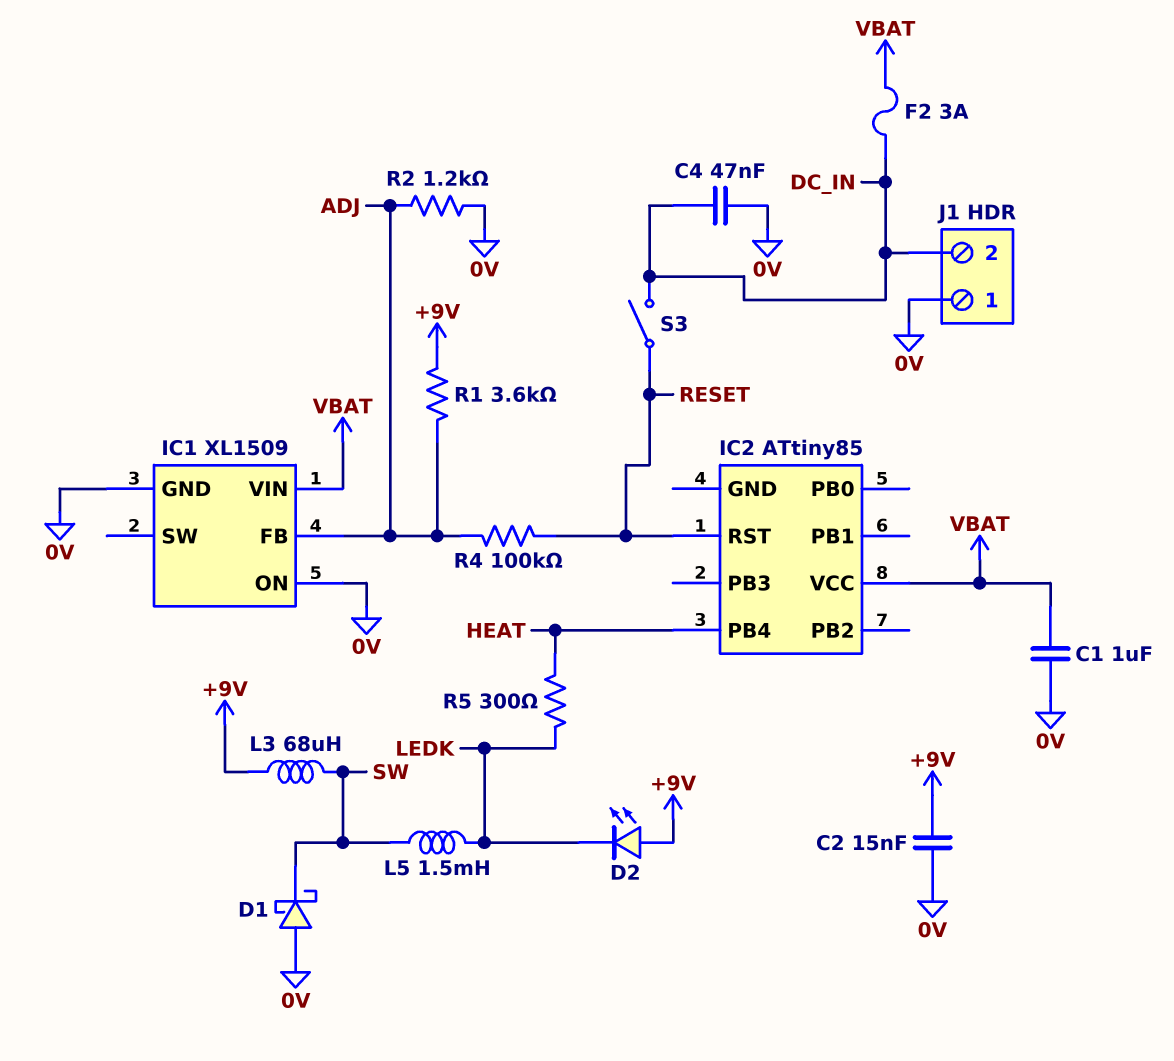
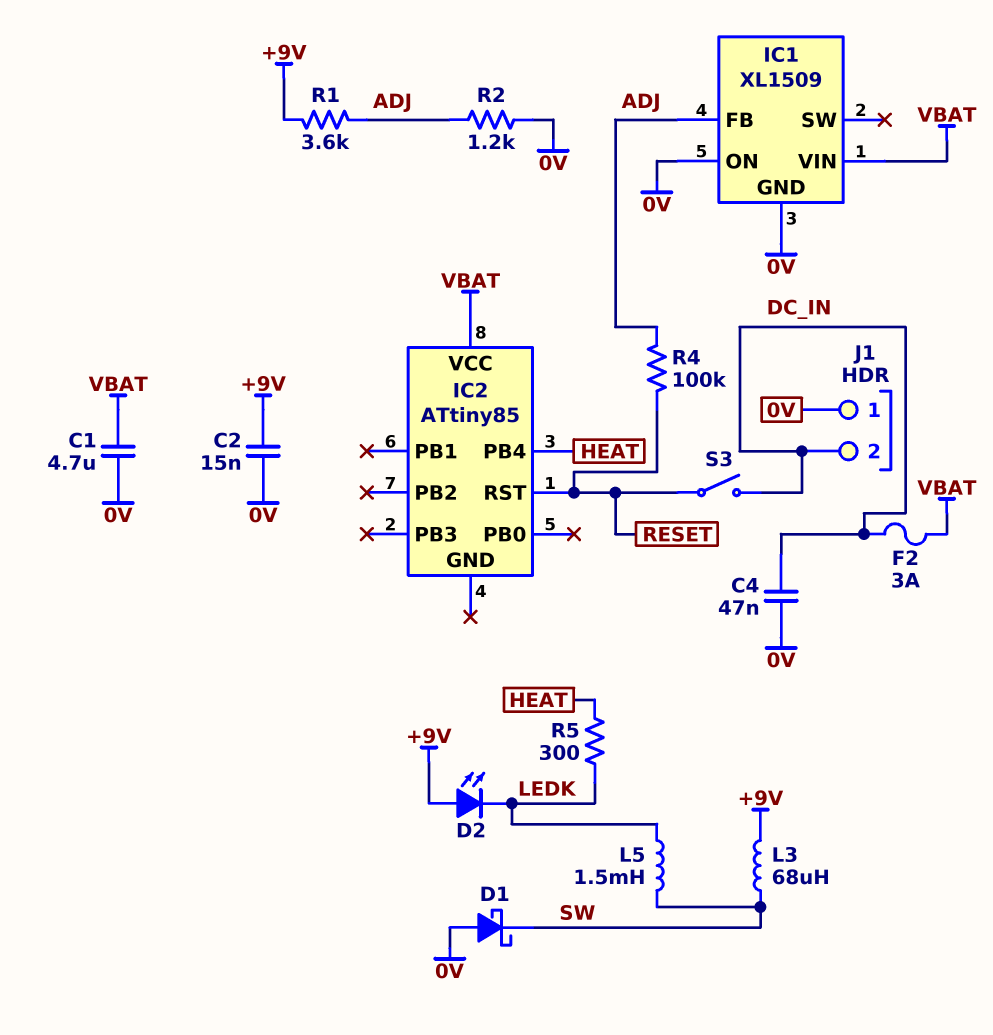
C1: 1uF (0V, VBAT) -> 4.7uF (0V, VBAT)

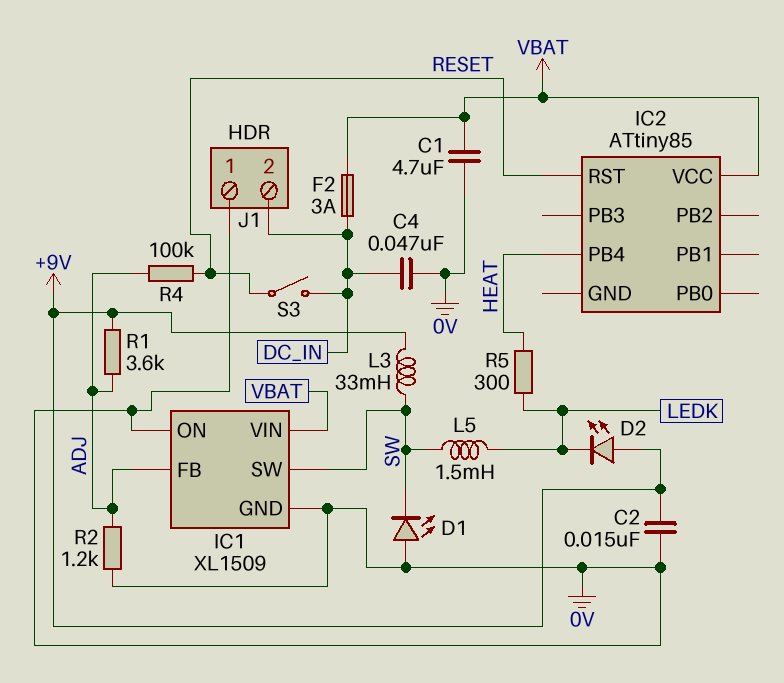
D1: schottky (A 0V, K SW) -> LED (A 0V, K SW)
IC1 pin SW: none -> SW
L3: 68uH (+9V, SW) -> 33mH (+9V, SW)

